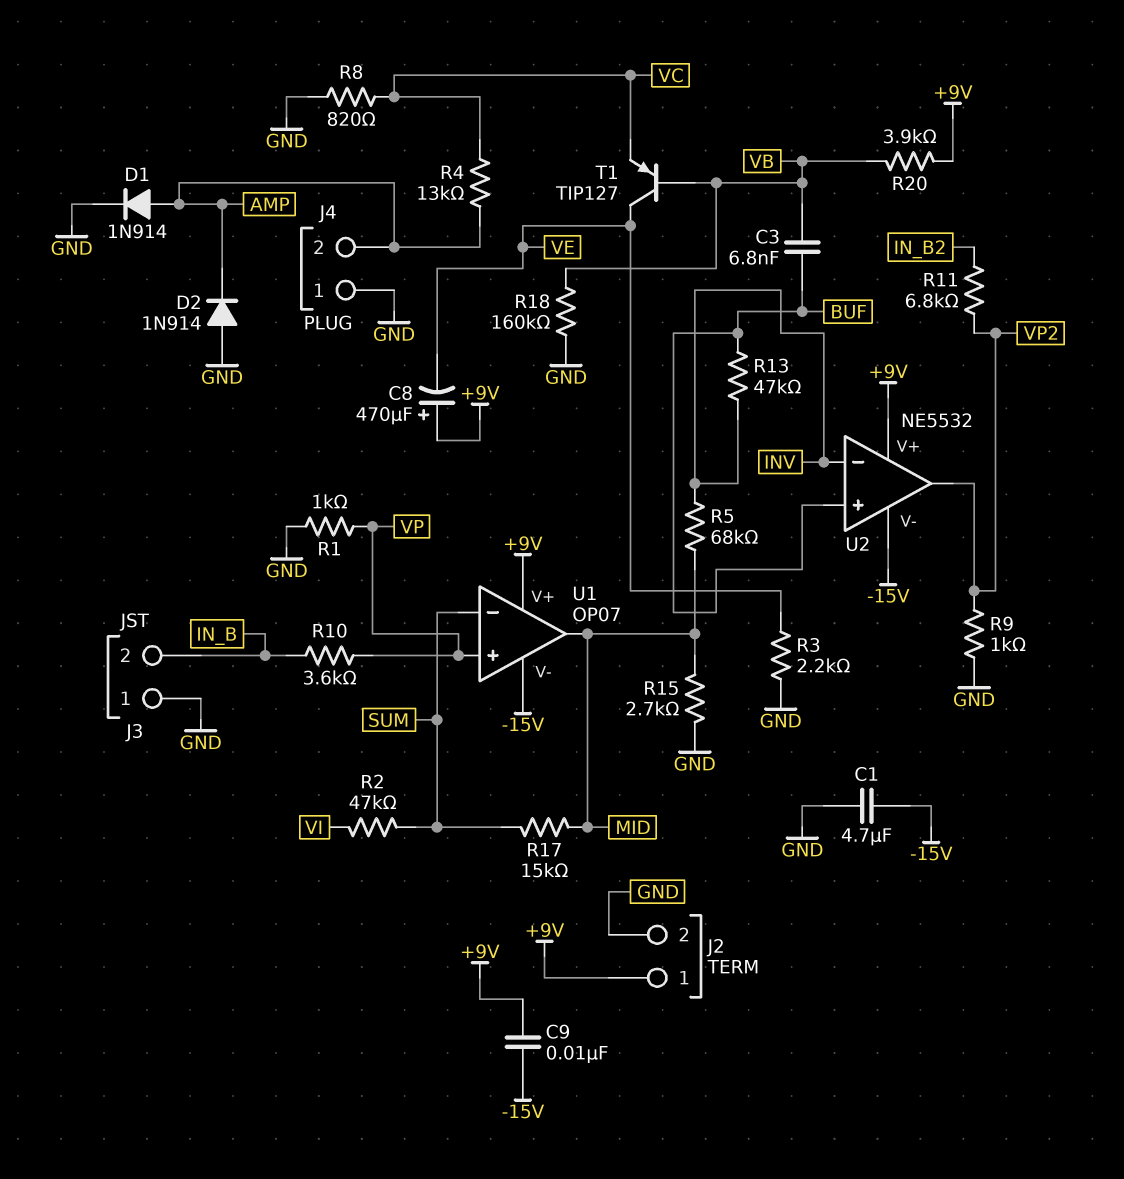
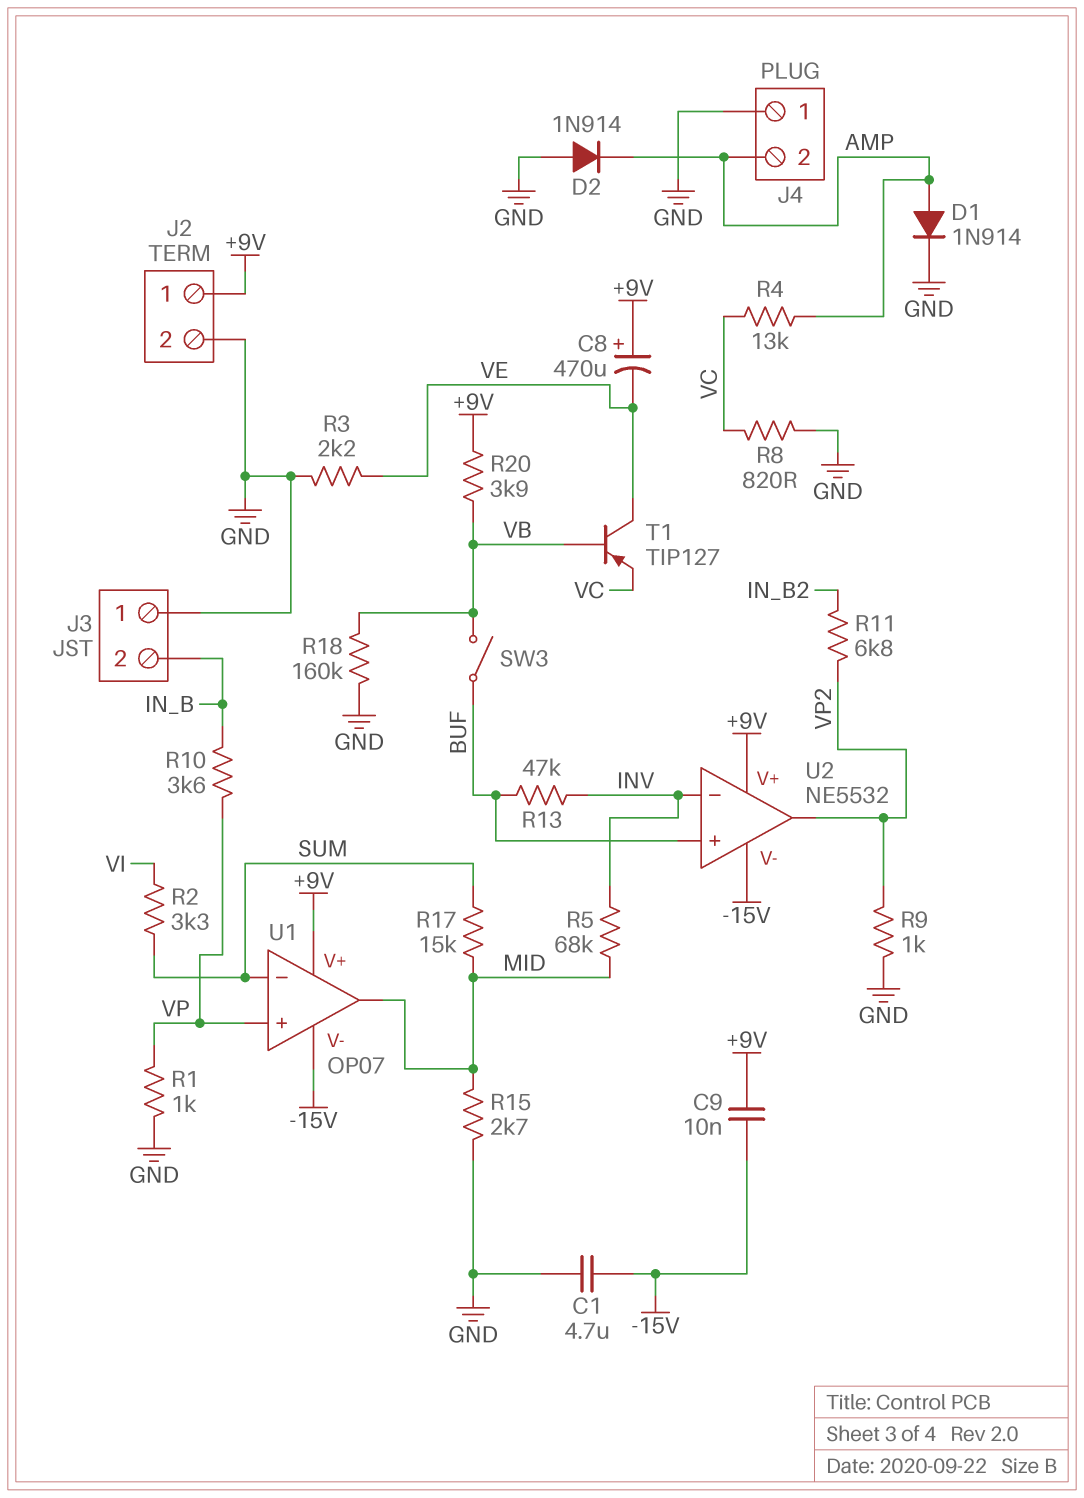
C3: 6.8nF (BUF, VB) -> none
R2: 47k (SUM, VI) -> 3.3k (SUM, VI)
SW3: none -> switch (BUF, VB)

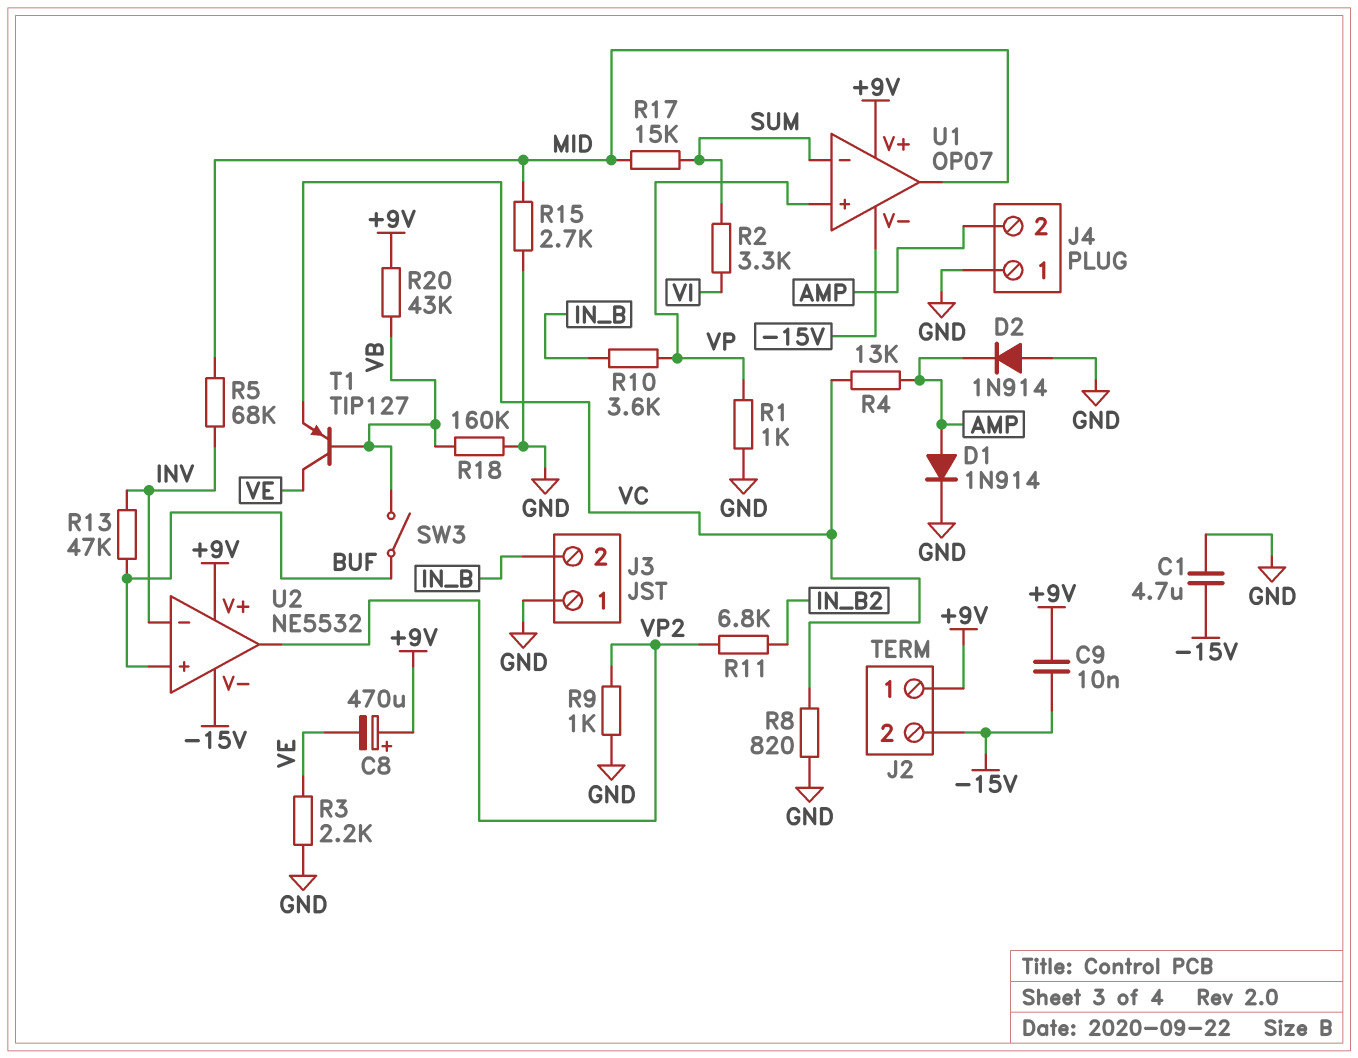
J2 pin 2: GND -> -15V
R20: 3.9k (+9V, VB) -> 43k (+9V, VB)

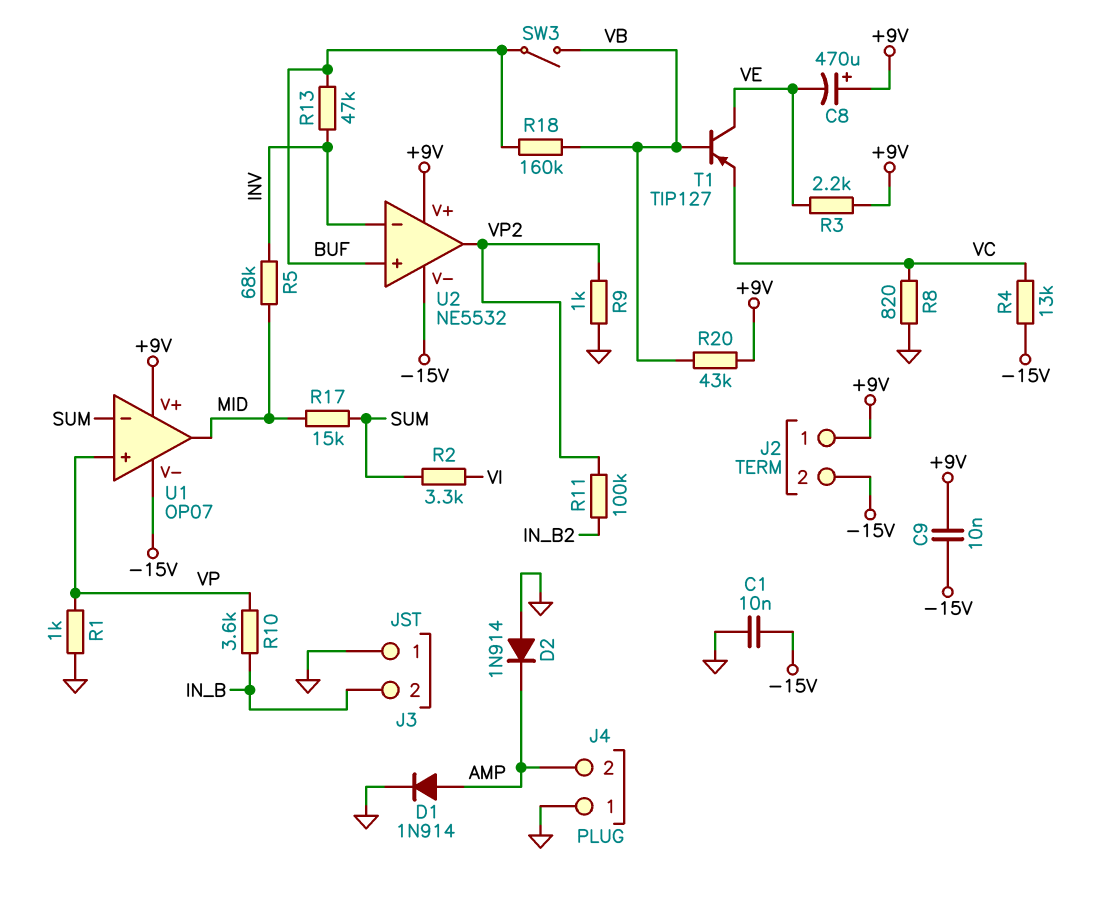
C1: 4.7uF (-15V, GND) -> 10nF (-15V, GND)
R3: 2.2k (GND, VE) -> 2.2k (+9V, VE)
R4: 13k (AMP, VC) -> 13k (-15V, VC)
R11: 6.8k (IN_B2, VP2) -> 100k (IN_B2, VP2)
R15: 2.7k (GND, MID) -> none
R18: 160k (GND, VB) -> 160k (BUF, VB)

